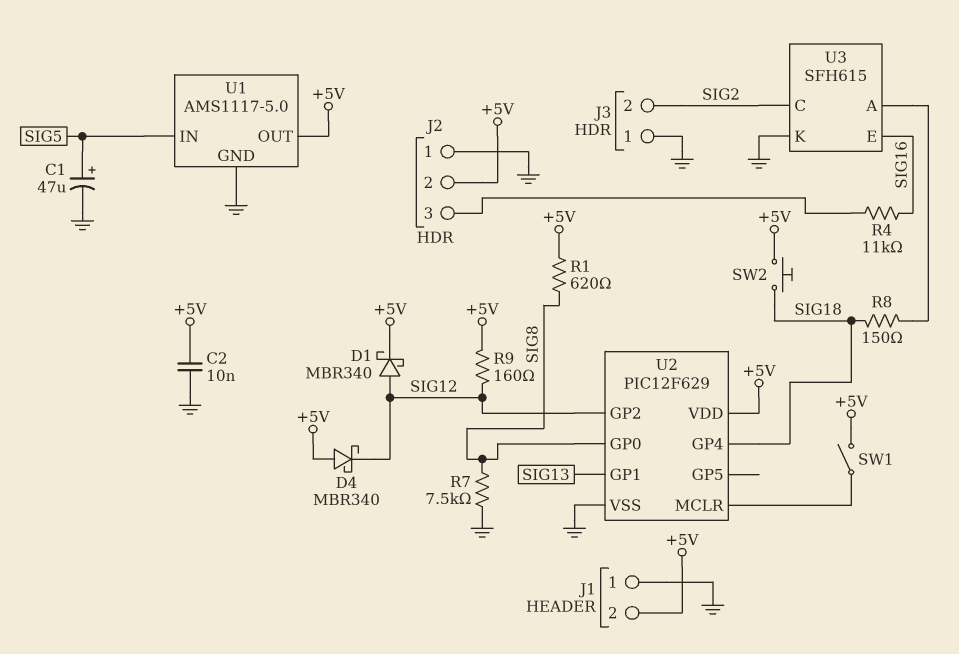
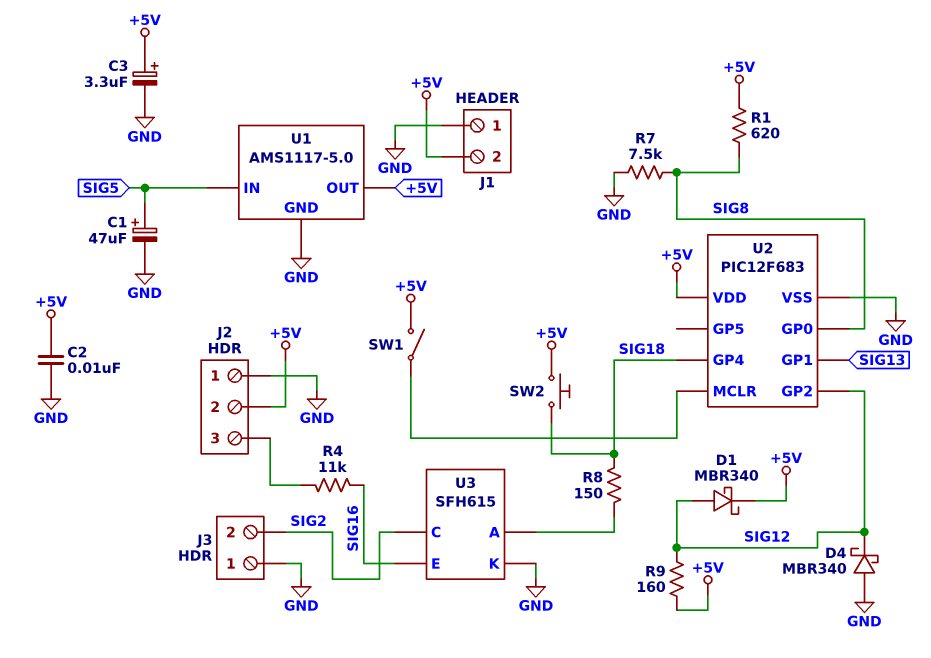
C3: none -> 3.3uF (plus +5V, minus GND)
D4: schottky MBR340 (A +5V, K SIG12) -> schottky MBR340 (A GND, K SIG12)
U2: PIC12F629 -> PIC12F683

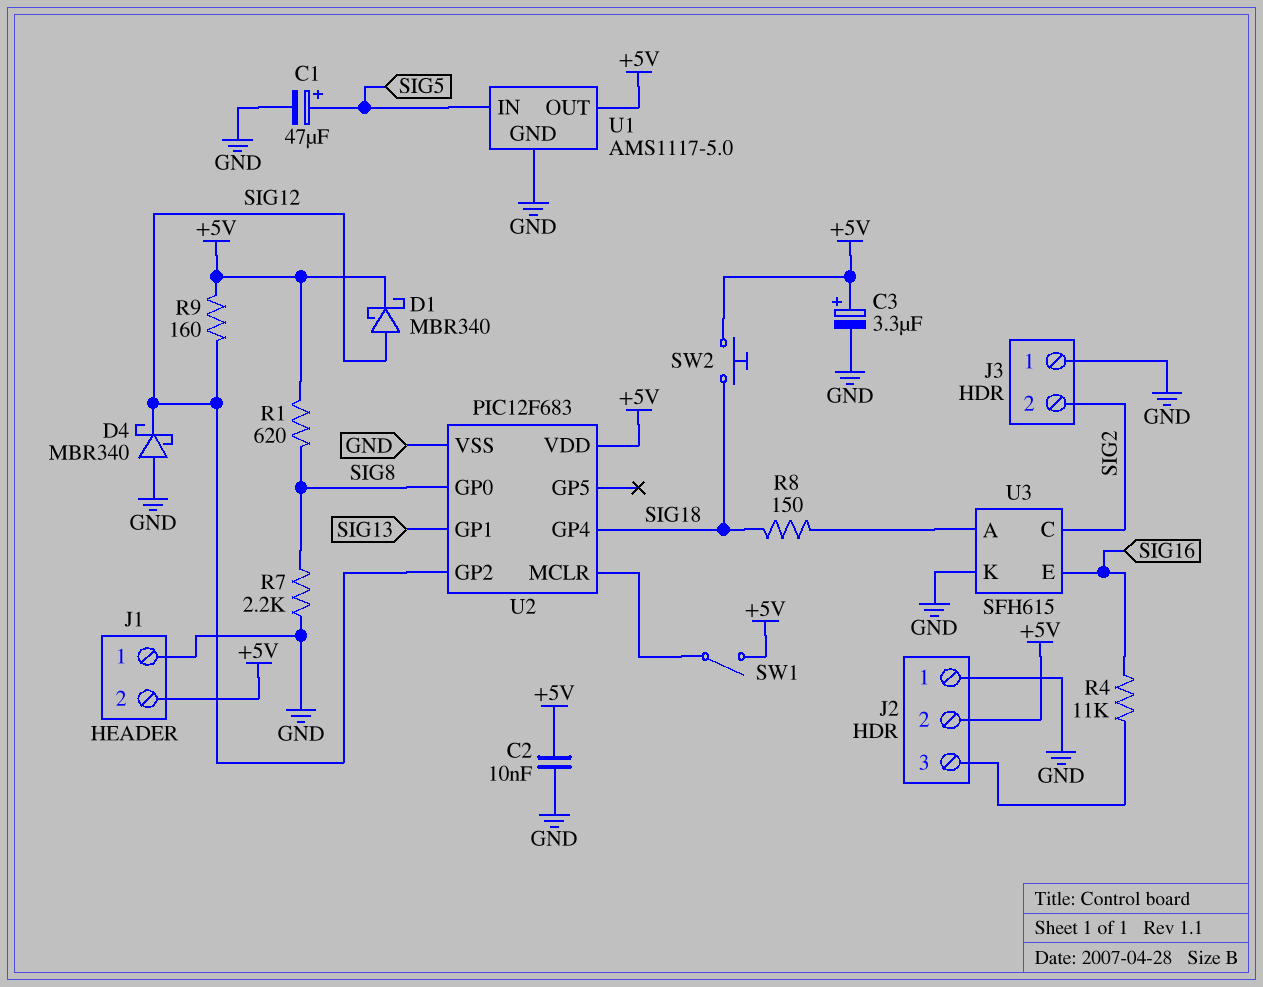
R7: 7.5k (GND, SIG8) -> 2.2k (GND, SIG8)

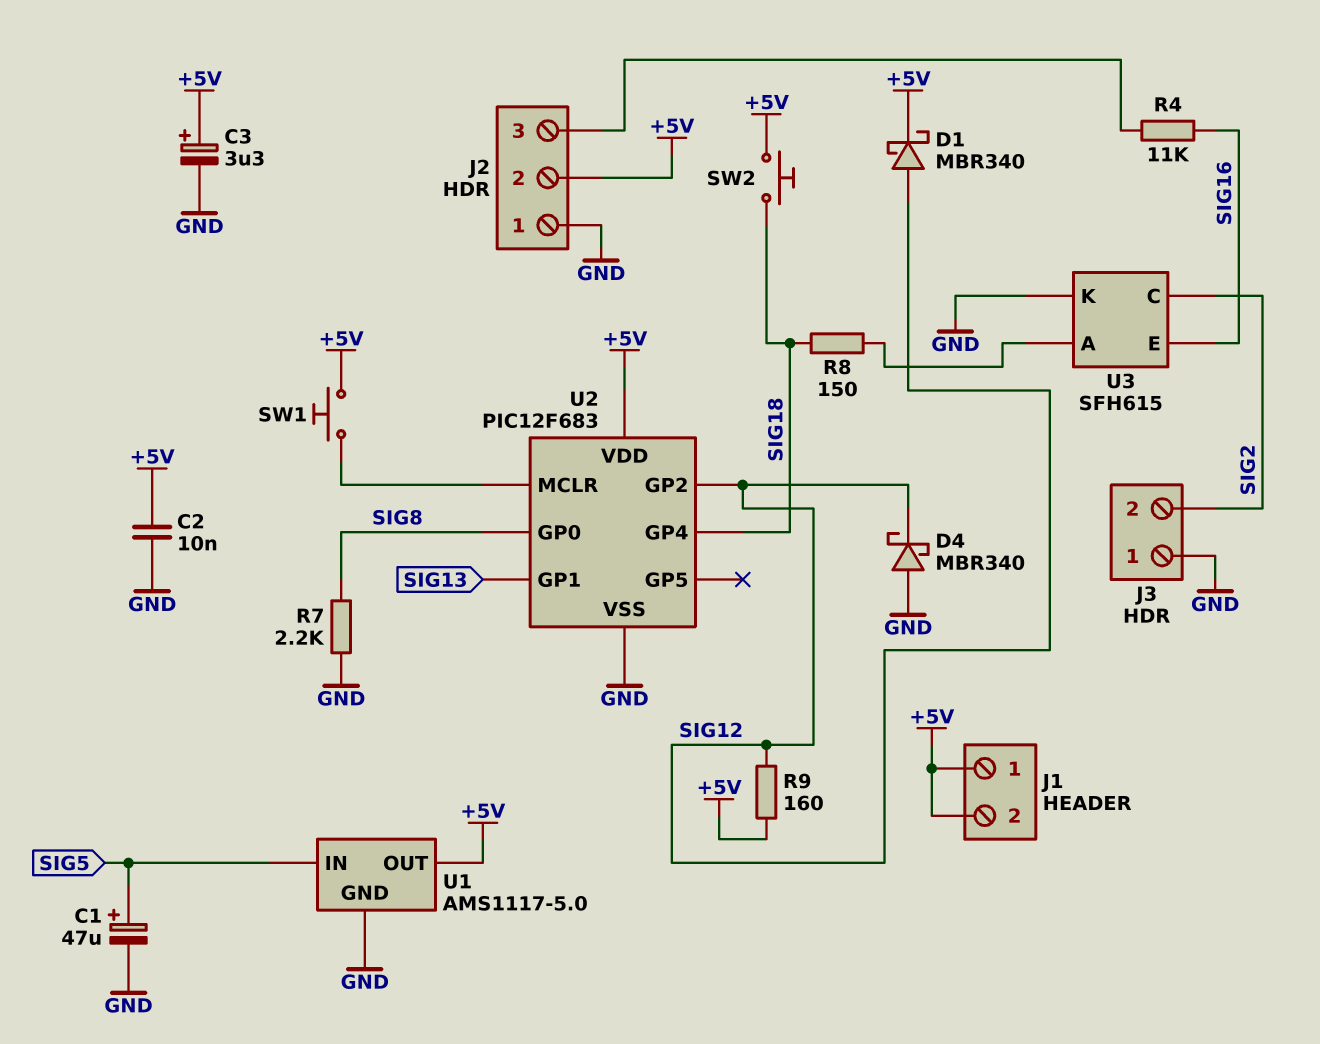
J1 pin 1: GND -> +5V
R1: 620 (+5V, SIG8) -> none
SW1: switch (+5V, U2/MCLR) -> button (+5V, U2/MCLR)

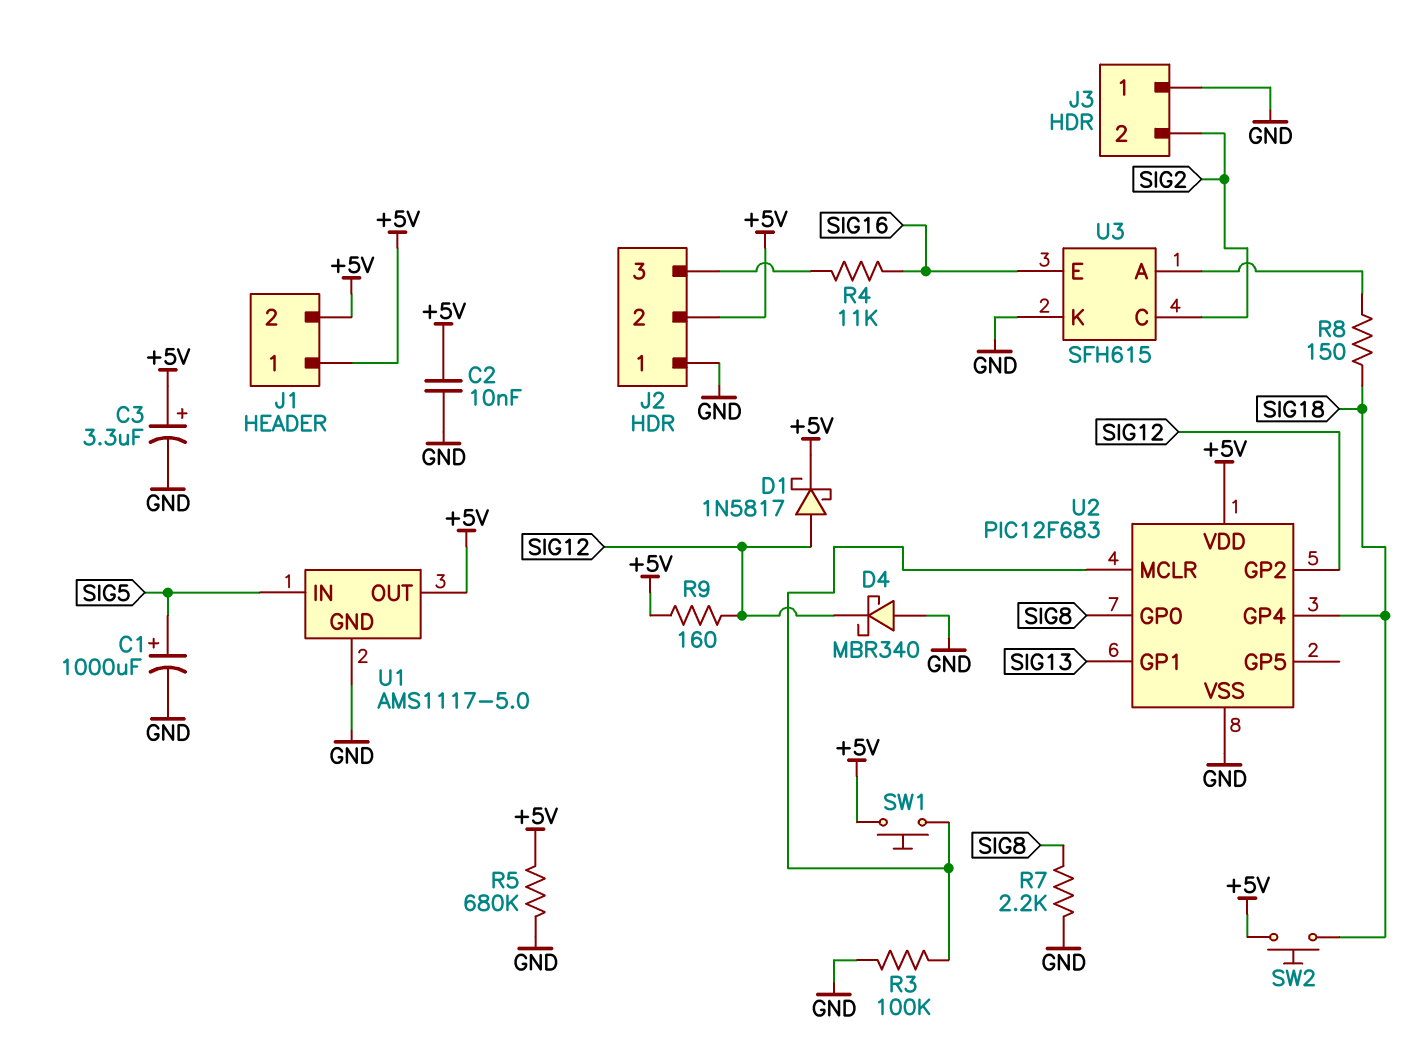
C1: 47uF (plus SIG5, minus GND) -> 1000uF (plus SIG5, minus GND)
D1: schottky MBR340 (A SIG12, K +5V) -> schottky 1N5817 (A SIG12, K +5V)
R3: none -> 100k (GND, U2/MCLR)
R5: none -> 680k (+5V, GND)

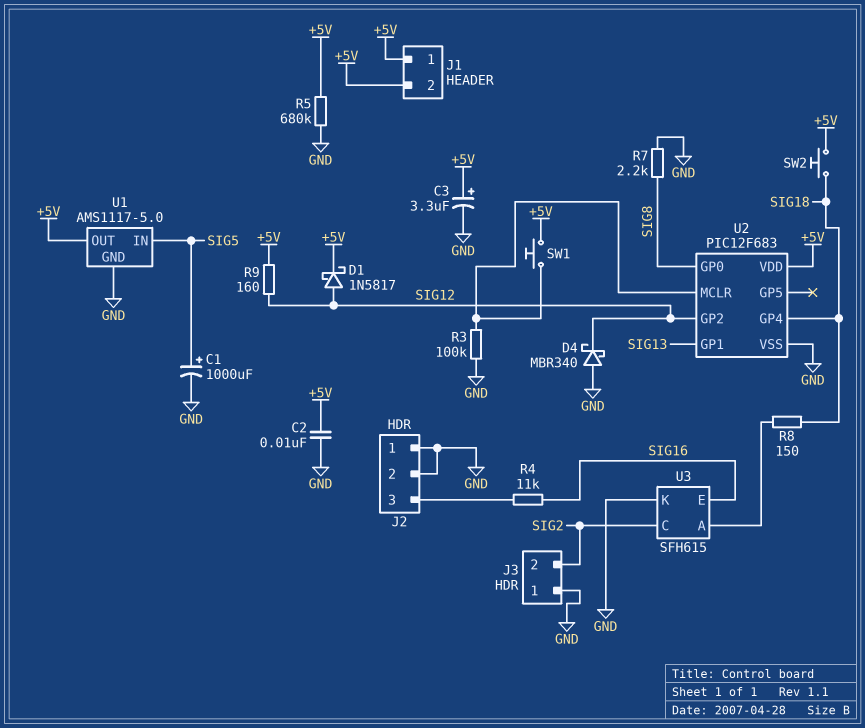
J2 pin 2: +5V -> GND

